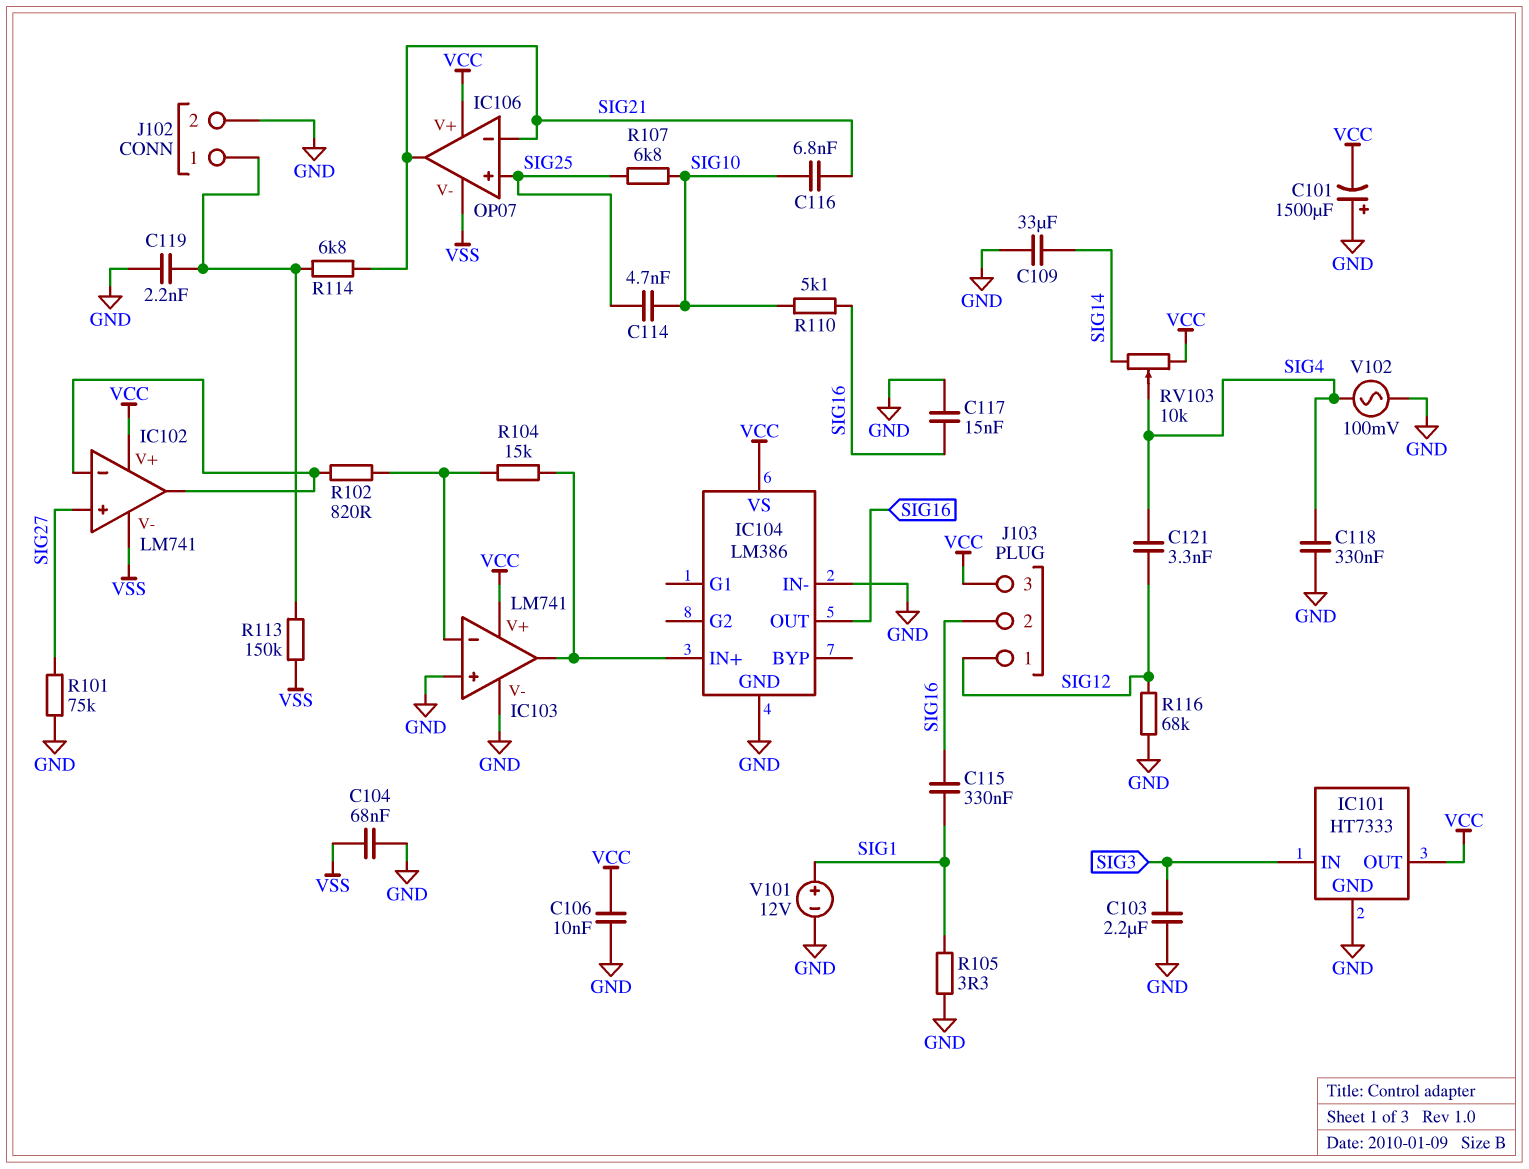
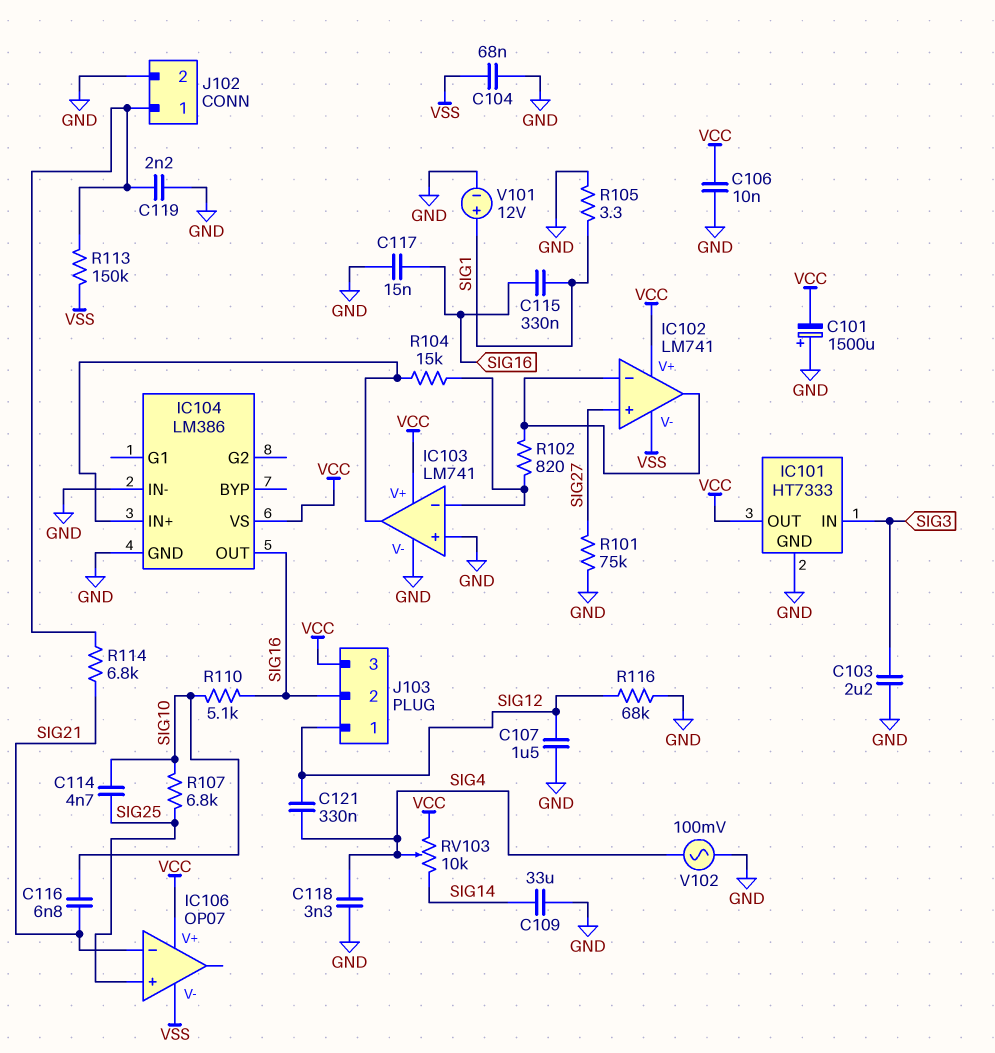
C107: none -> 1.5uF (GND, SIG12)
C118: 330nF (GND, SIG4) -> 3.3nF (GND, SIG4)
C121: 3.3nF (SIG4, SIG12) -> 330nF (SIG4, SIG12)
IC106 pin out: SIG21 -> none

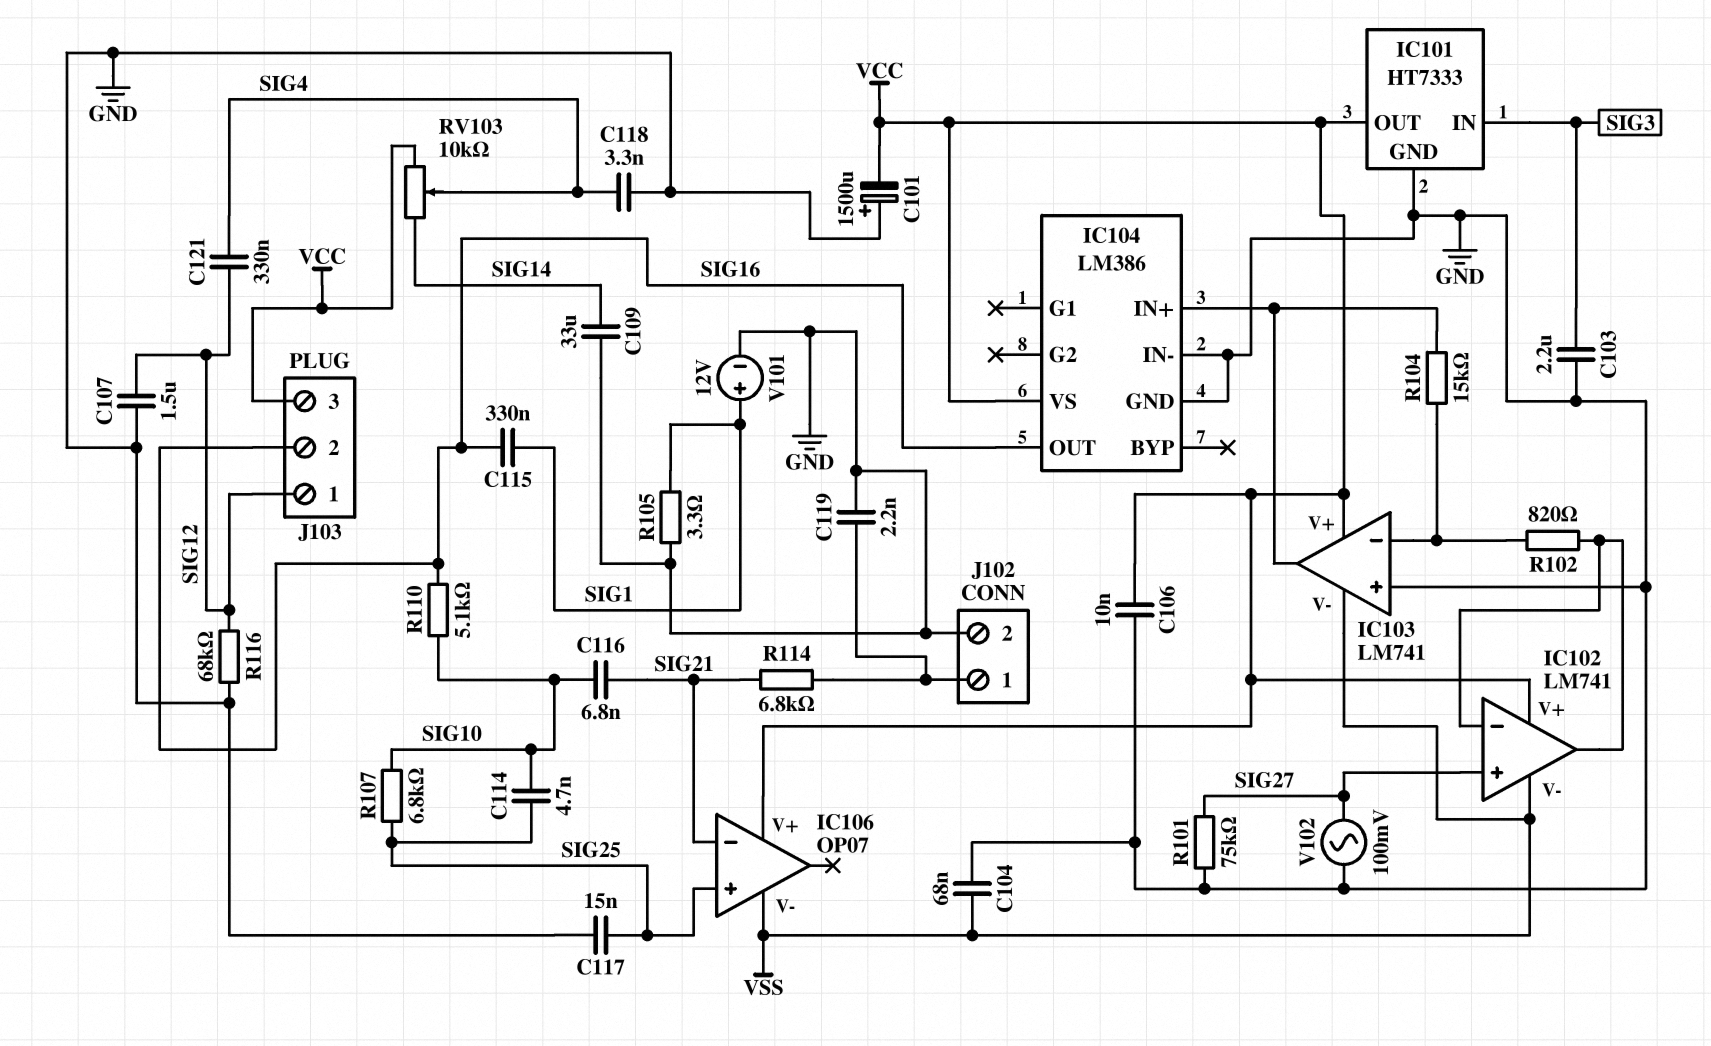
C117: 15nF (GND, SIG16) -> 15nF (GND, SIG25)
IC103 pin V-: GND -> VSS
R113: 150k (J102/1, VSS) -> none
V102: AC 100mV (GND, SIG4) -> AC 100mV (GND, SIG27)

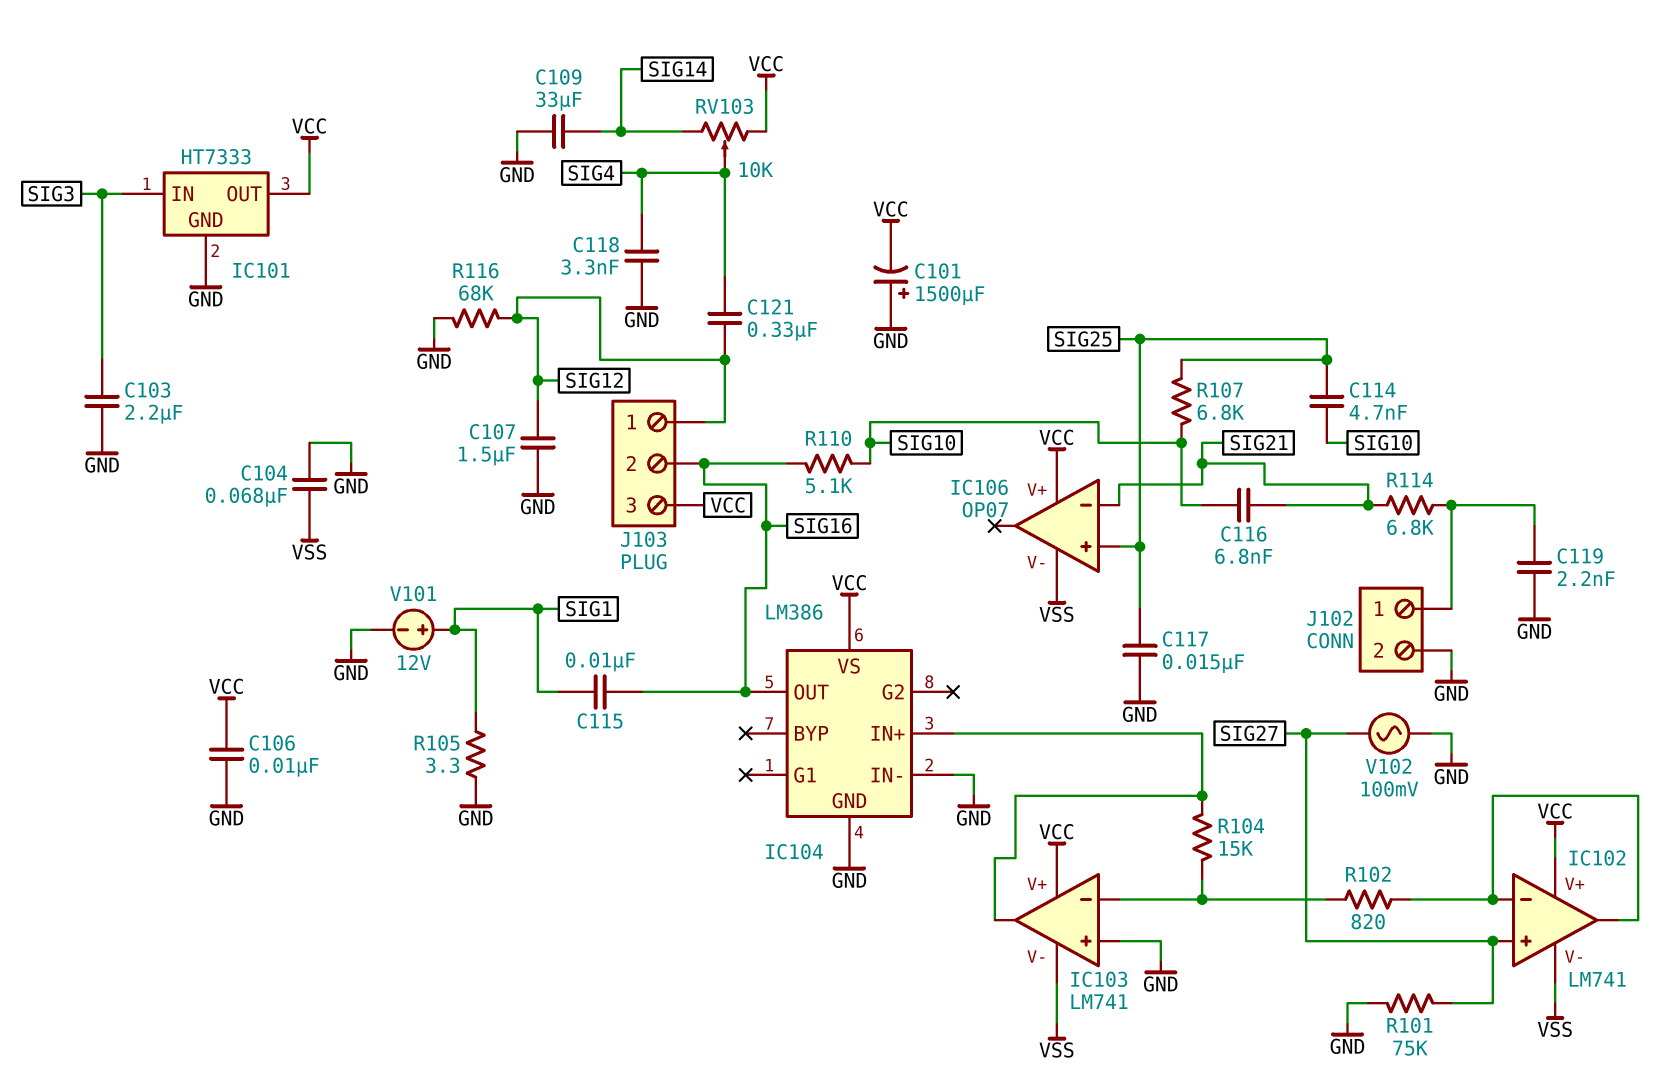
C115: 330nF (SIG1, SIG16) -> 10nF (SIG1, SIG16)

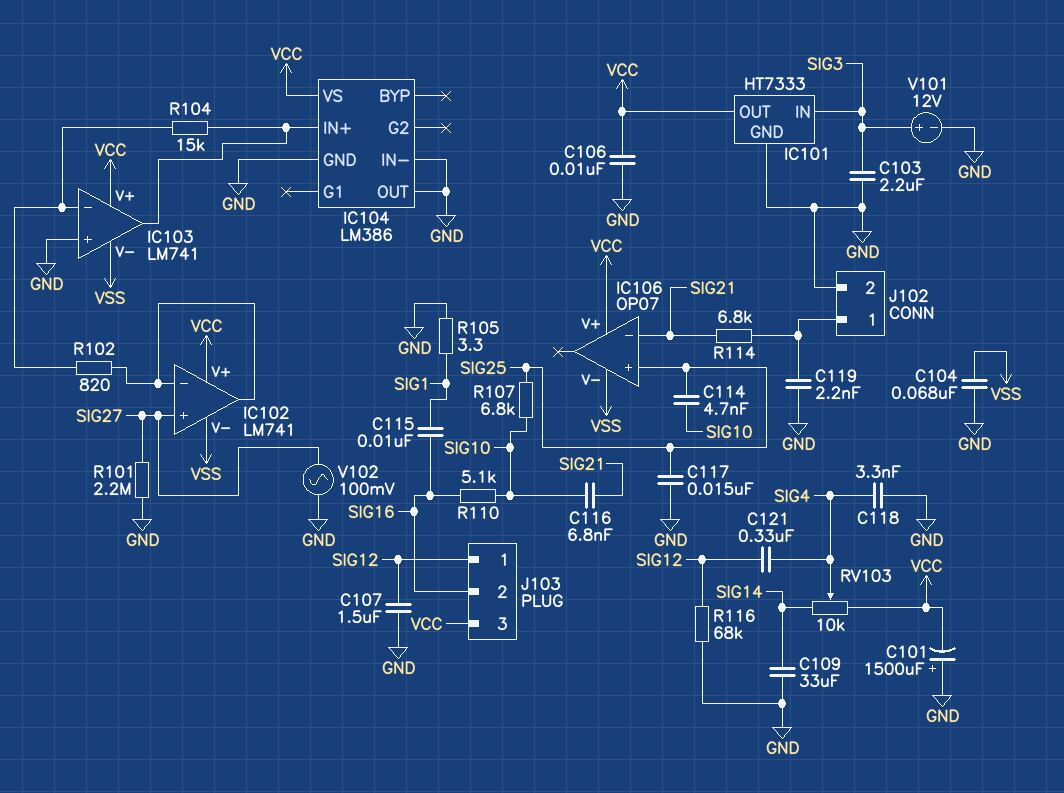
IC104 pin OUT: SIG16 -> GND
R101: 75k (GND, SIG27) -> 2.2M (GND, SIG27)
V101: 12V (plus SIG1, minus GND) -> 12V (plus SIG3, minus GND)

